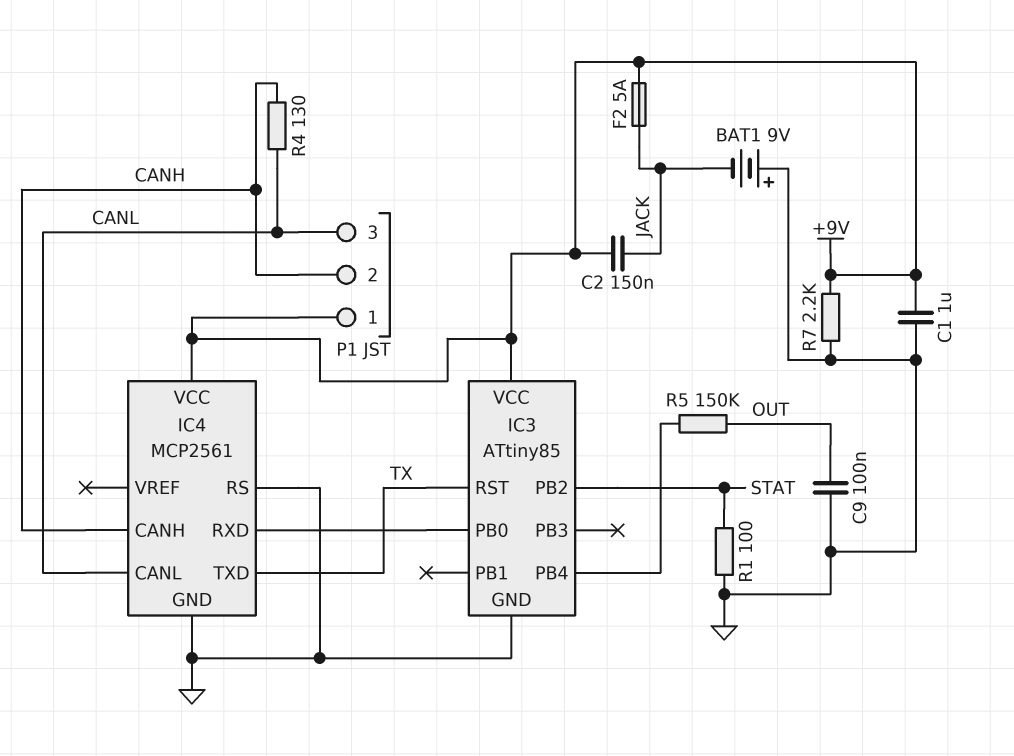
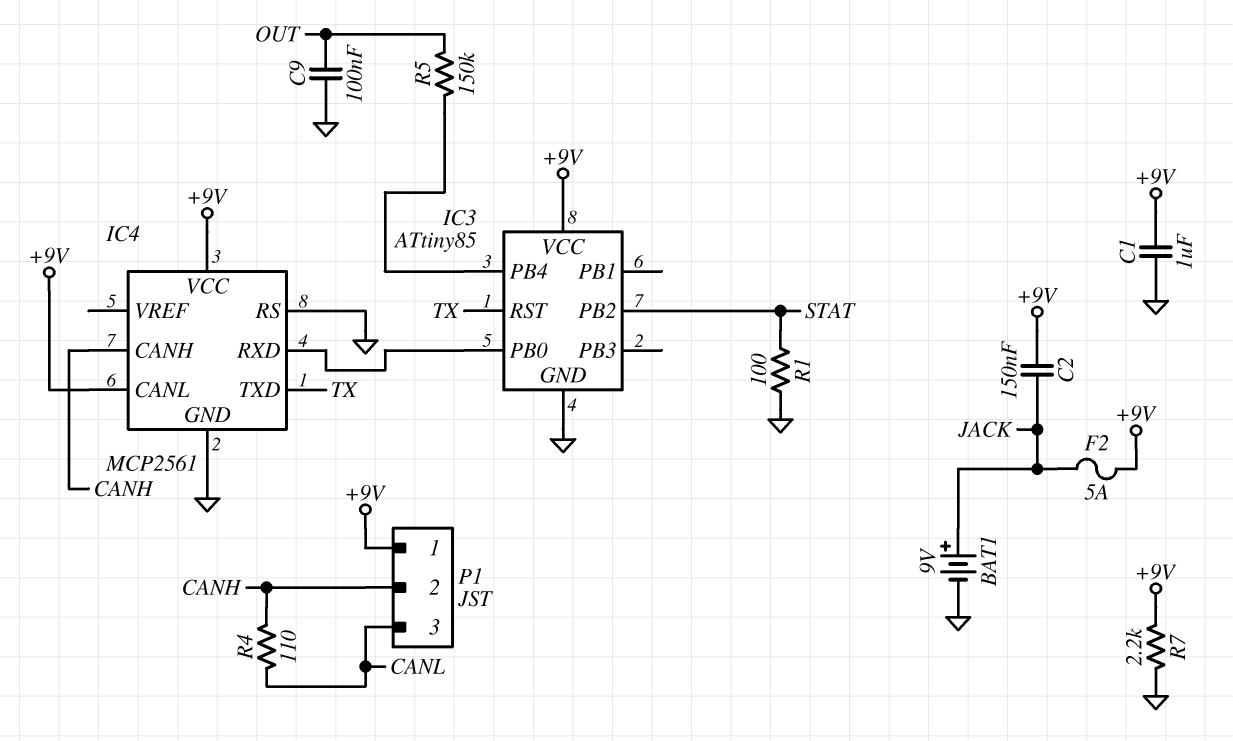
BAT1: 9V (plus GND, minus JACK) -> 9V (plus JACK, minus GND)
IC4 pin CANL: CANL -> +9V
R4: 130 (CANH, CANL) -> 110 (CANH, CANL)

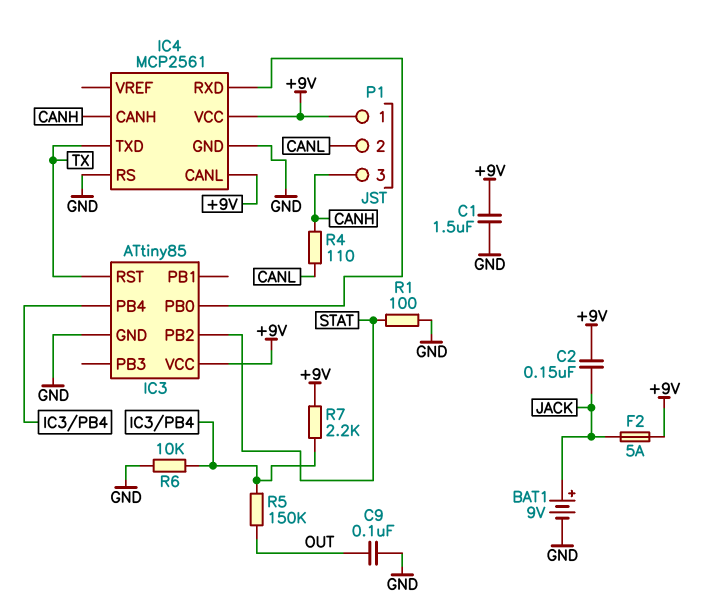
C1: 1uF (+9V, GND) -> 1.5uF (+9V, GND)
P1 pin 2: CANH -> CANL
P1 pin 3: CANL -> CANH
R6: none -> 10k (GND, IC3/PB4)
R7: 2.2k (+9V, GND) -> 2.2k (+9V, IC3/PB4)

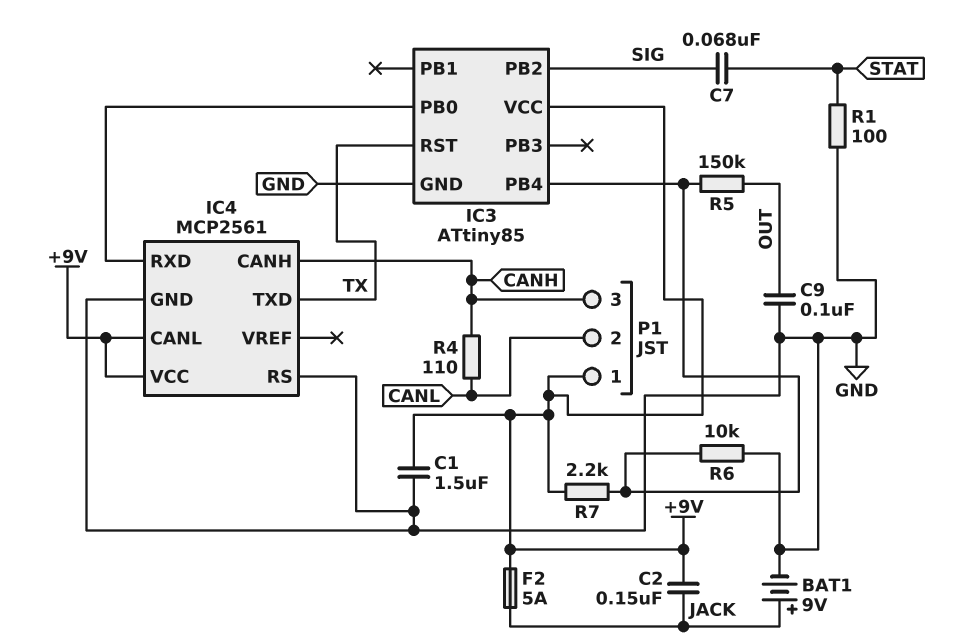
C7: none -> 68nF (SIG, STAT)
IC3 pin PB2: STAT -> SIG

